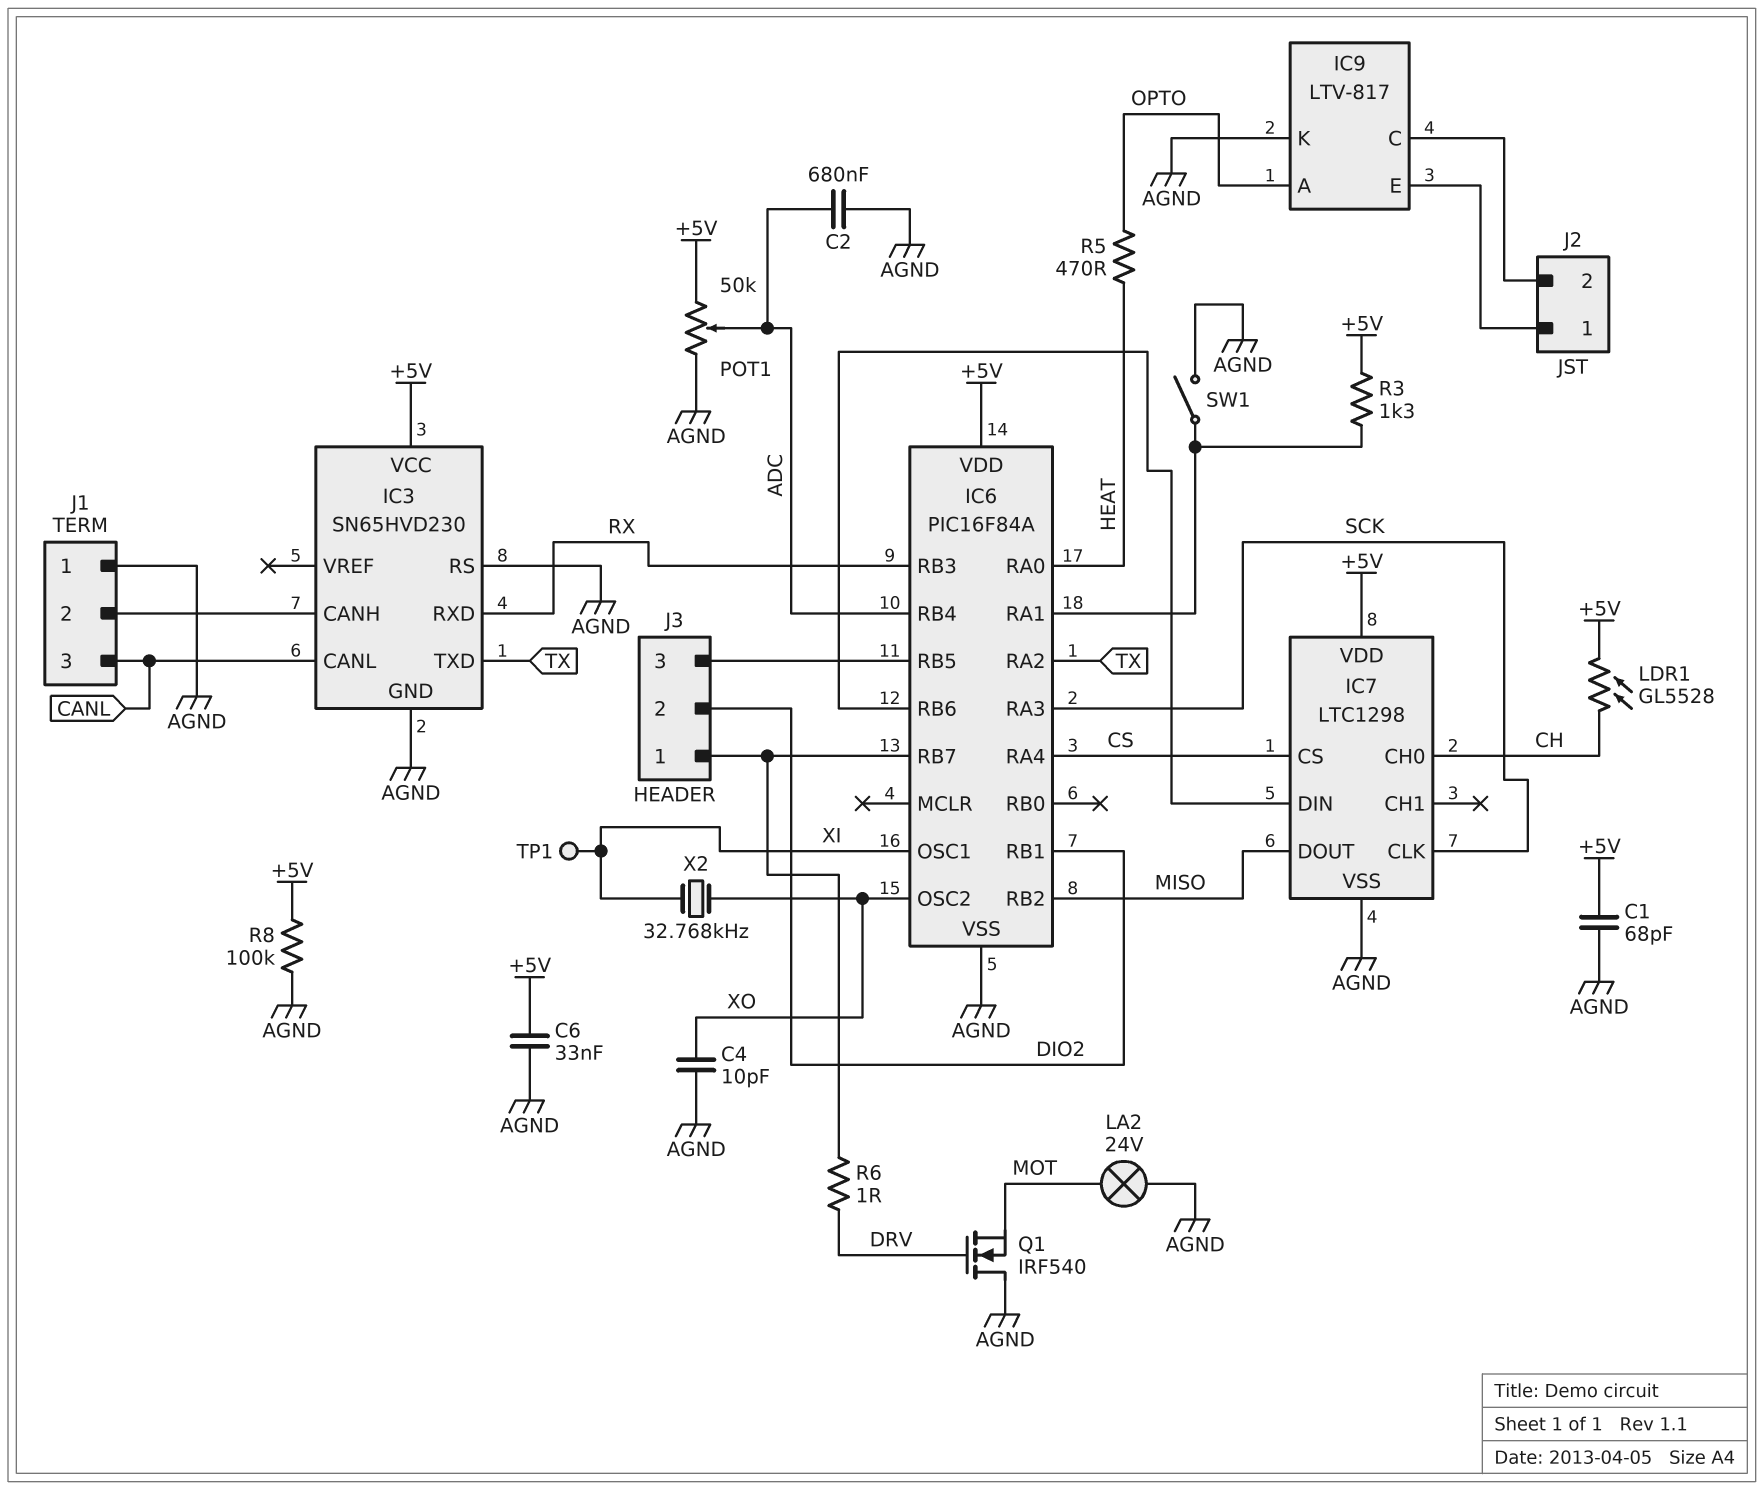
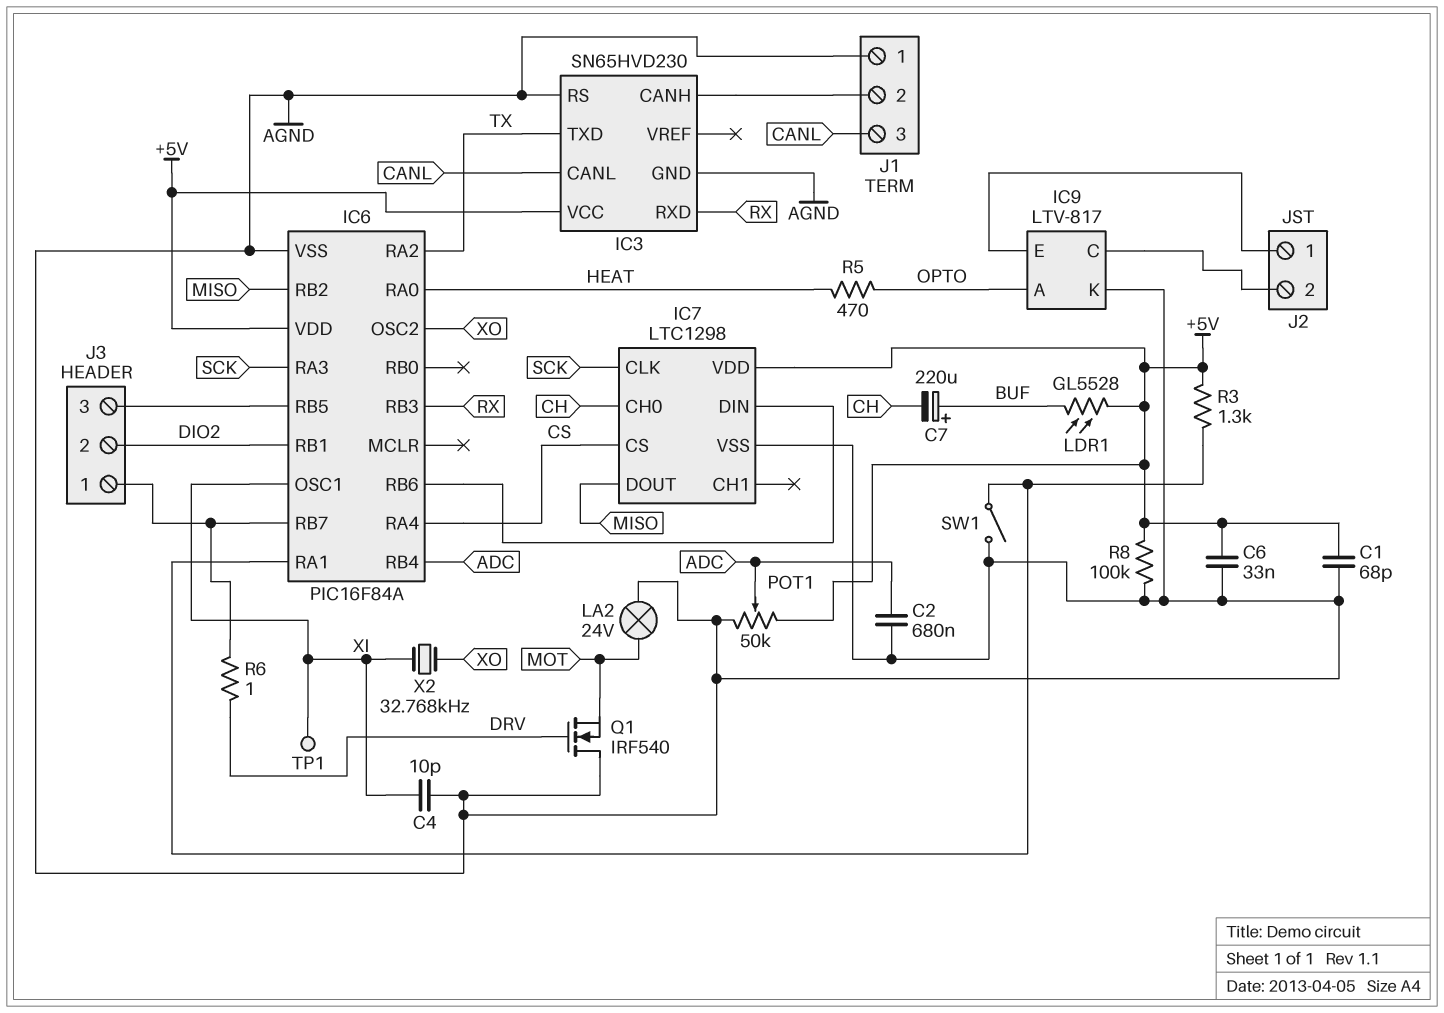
C4: 10pF (AGND, XO) -> 10pF (AGND, XI)
C7: none -> 220uF (plus BUF, minus CH)
LDR1: GL5528 (+5V, CH) -> GL5528 (+5V, BUF)

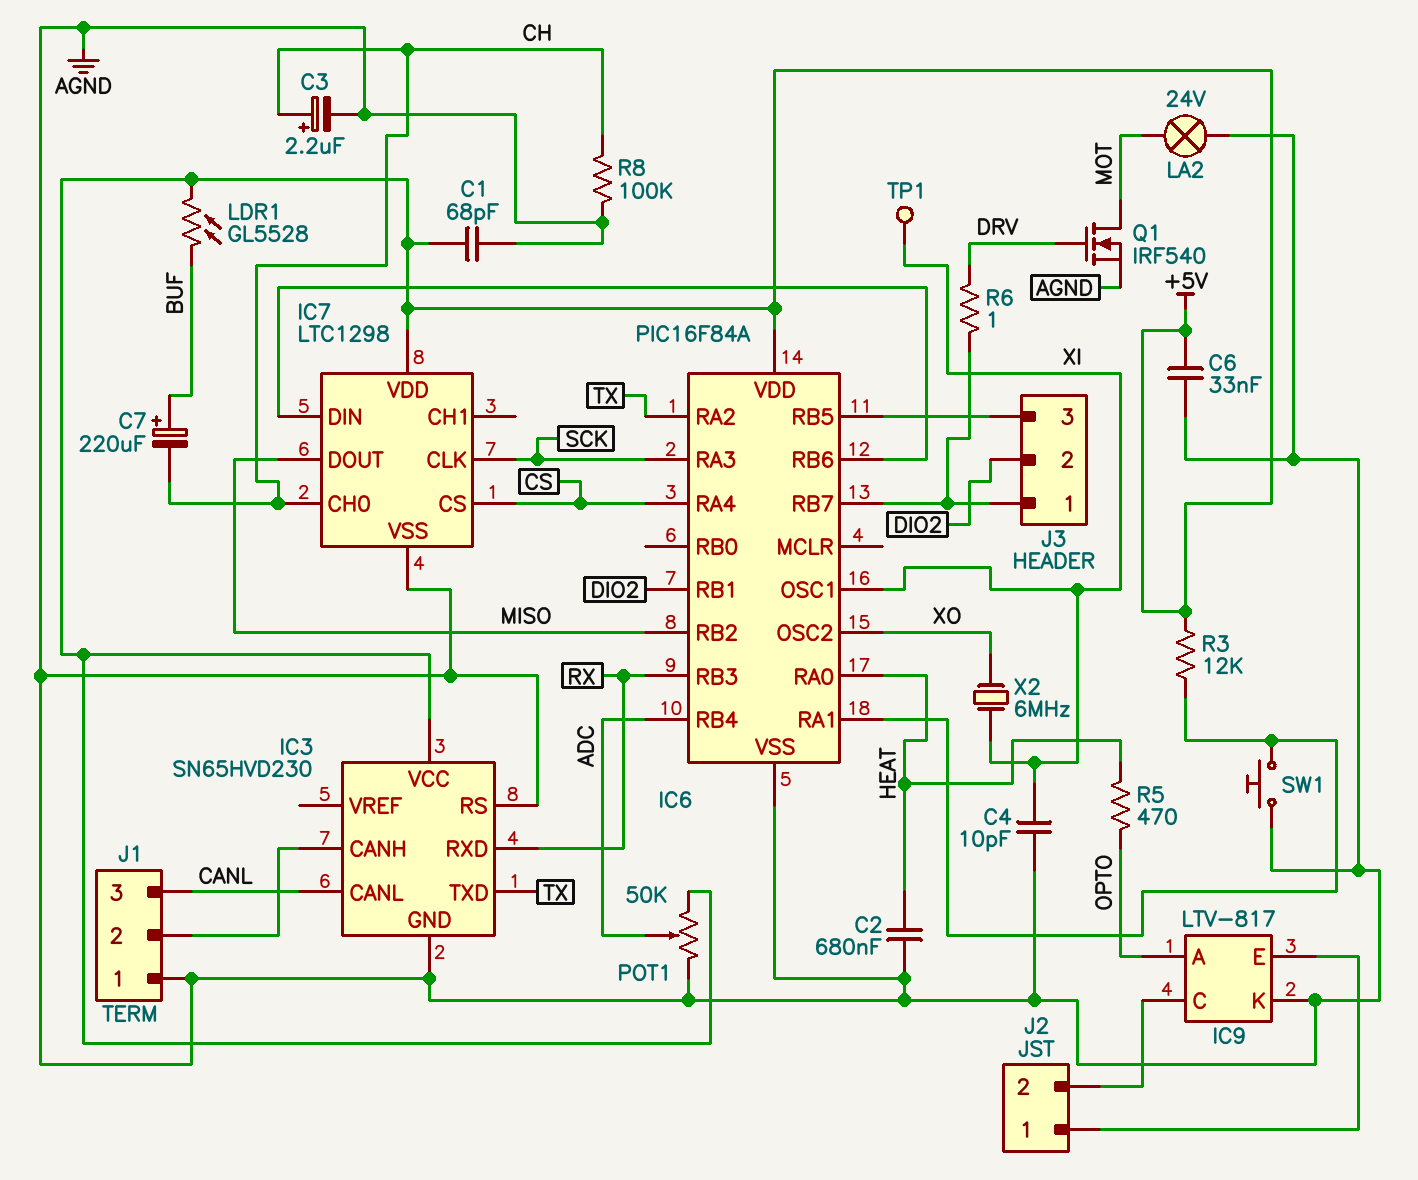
C2: 680nF (ADC, AGND) -> 680nF (AGND, HEAT)
C3: none -> 2.2uF (plus CH, minus AGND)
Q1: NMOS IRF540 (G DRV, D AGND, S MOT) -> NMOS IRF540 (G DRV, D MOT, S AGND)
R3: 1.3k (+5V, IC6/RA1) -> 12k (+5V, IC6/RA1)
R8: 100k (+5V, AGND) -> 100k (AGND, CH)
SW1: switch (AGND, IC6/RA1) -> button (AGND, IC6/RA1)
X2: 32.768kHz (XI, XO) -> 6MHz (XI, XO)

